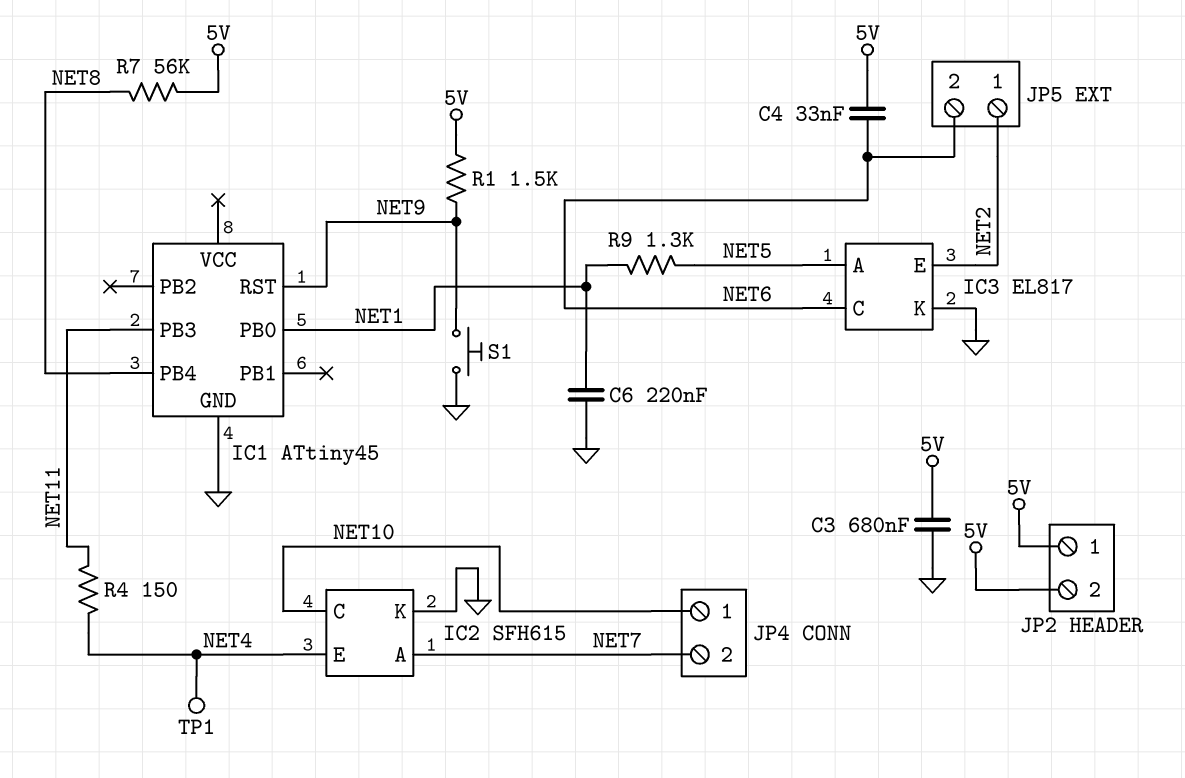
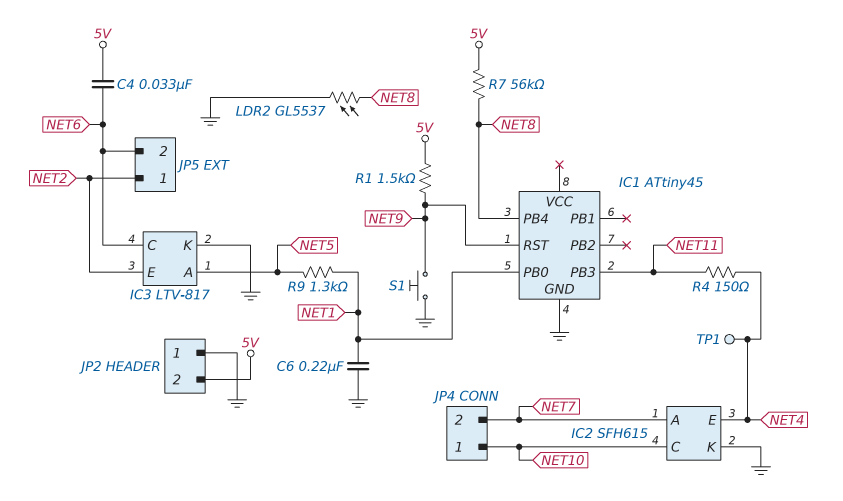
C3: 680nF (5V, GND) -> none
IC3: EL817 -> LTV-817
JP2 pin 1: 5V -> GND
LDR2: none -> GL5537 (GND, NET8)

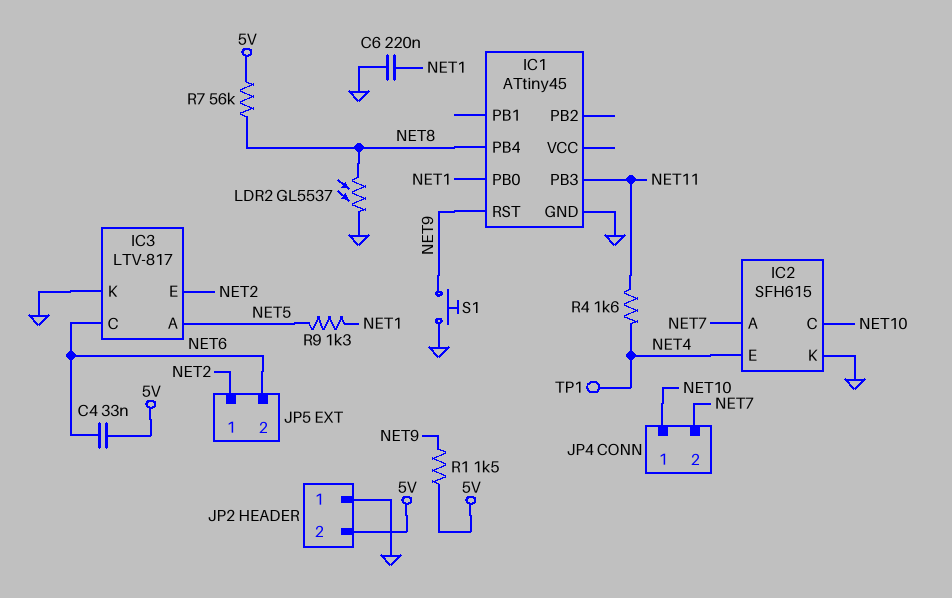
R4: 150 (NET4, NET11) -> 1.6k (NET4, NET11)

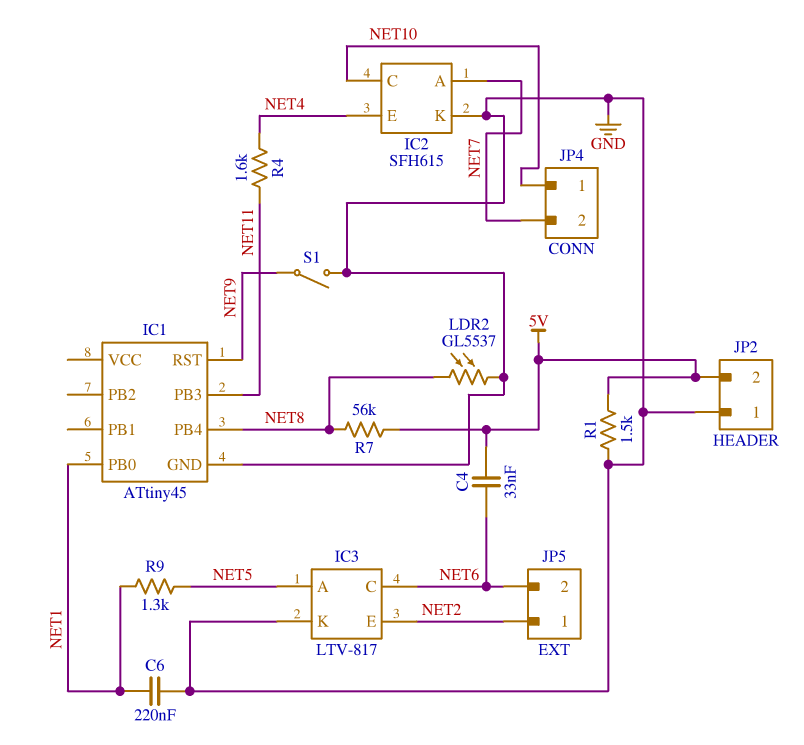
R1: 1.5k (5V, NET9) -> 1.5k (5V, GND)
S1: button (GND, NET9) -> switch (GND, NET9)
TP1: test point (NET4) -> none

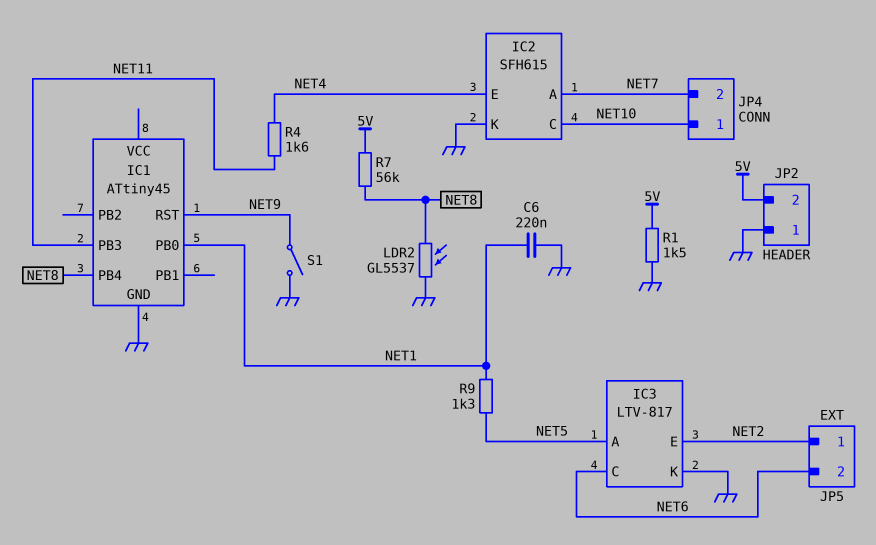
C4: 33nF (5V, NET6) -> none

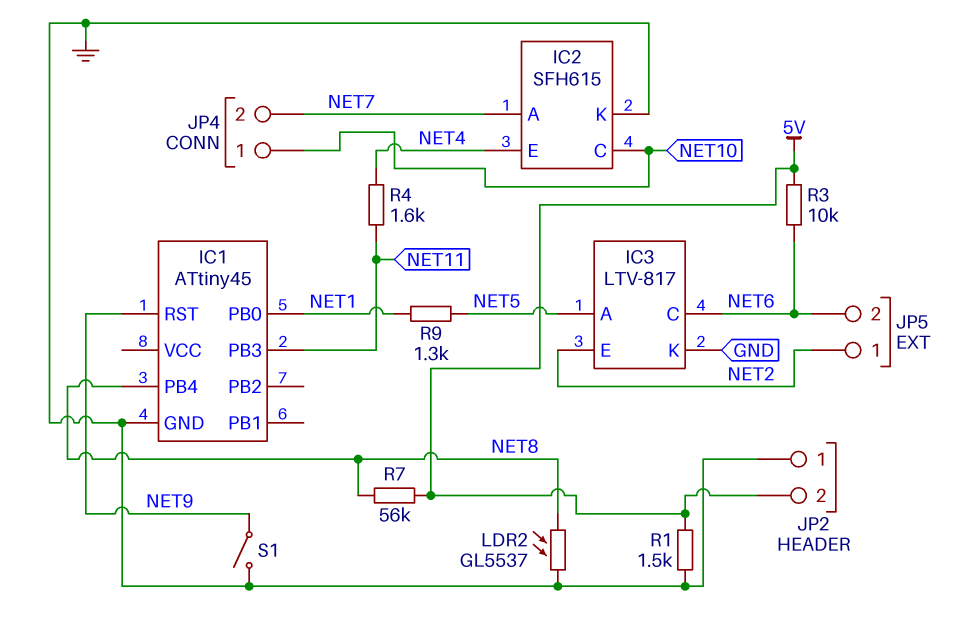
C6: 220nF (GND, NET1) -> none
R3: none -> 10k (5V, NET6)

